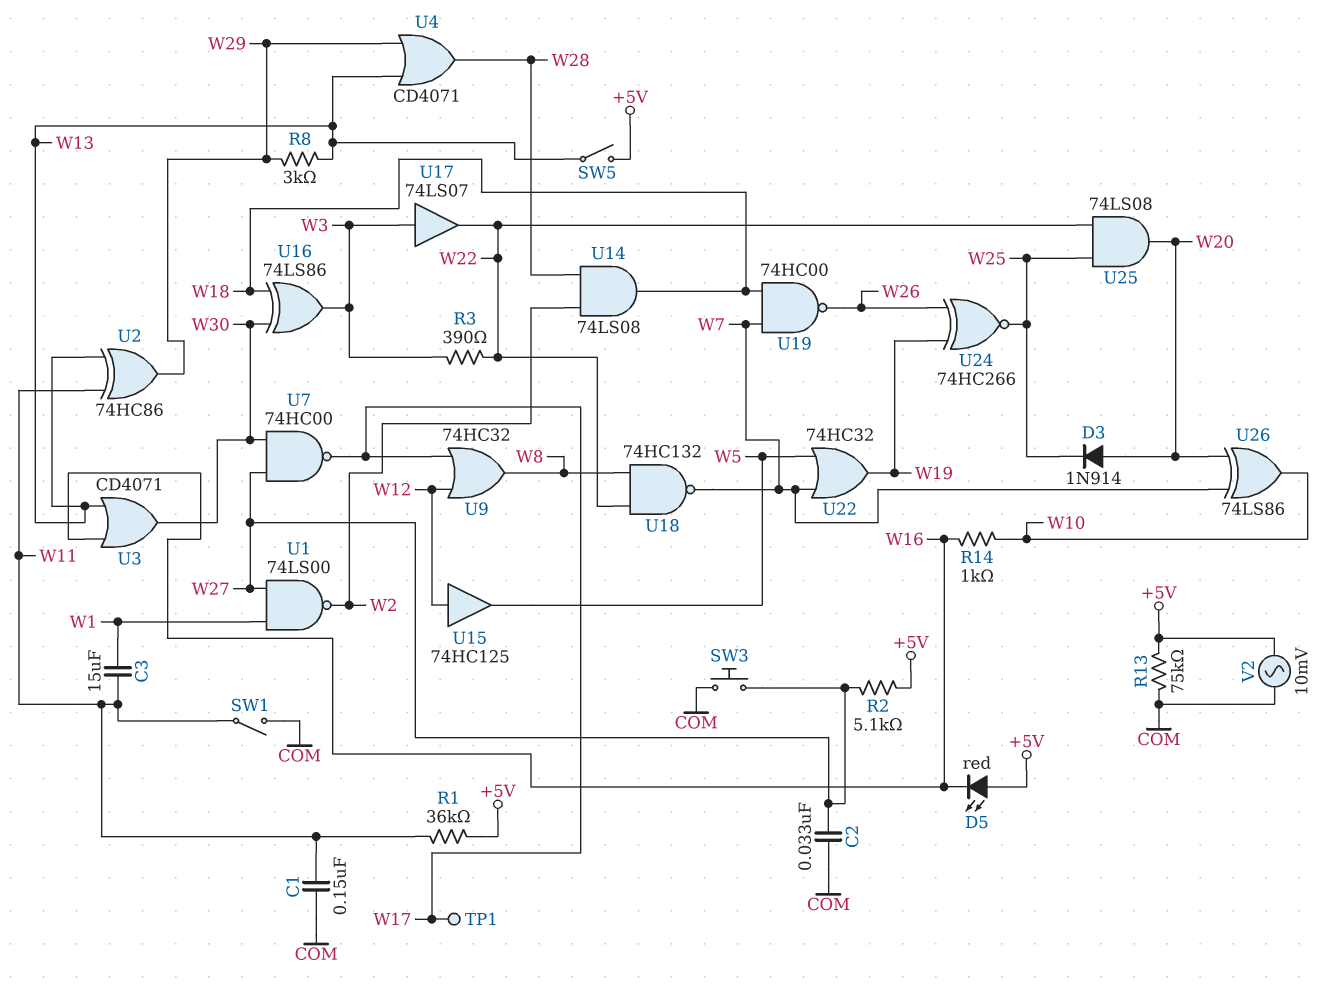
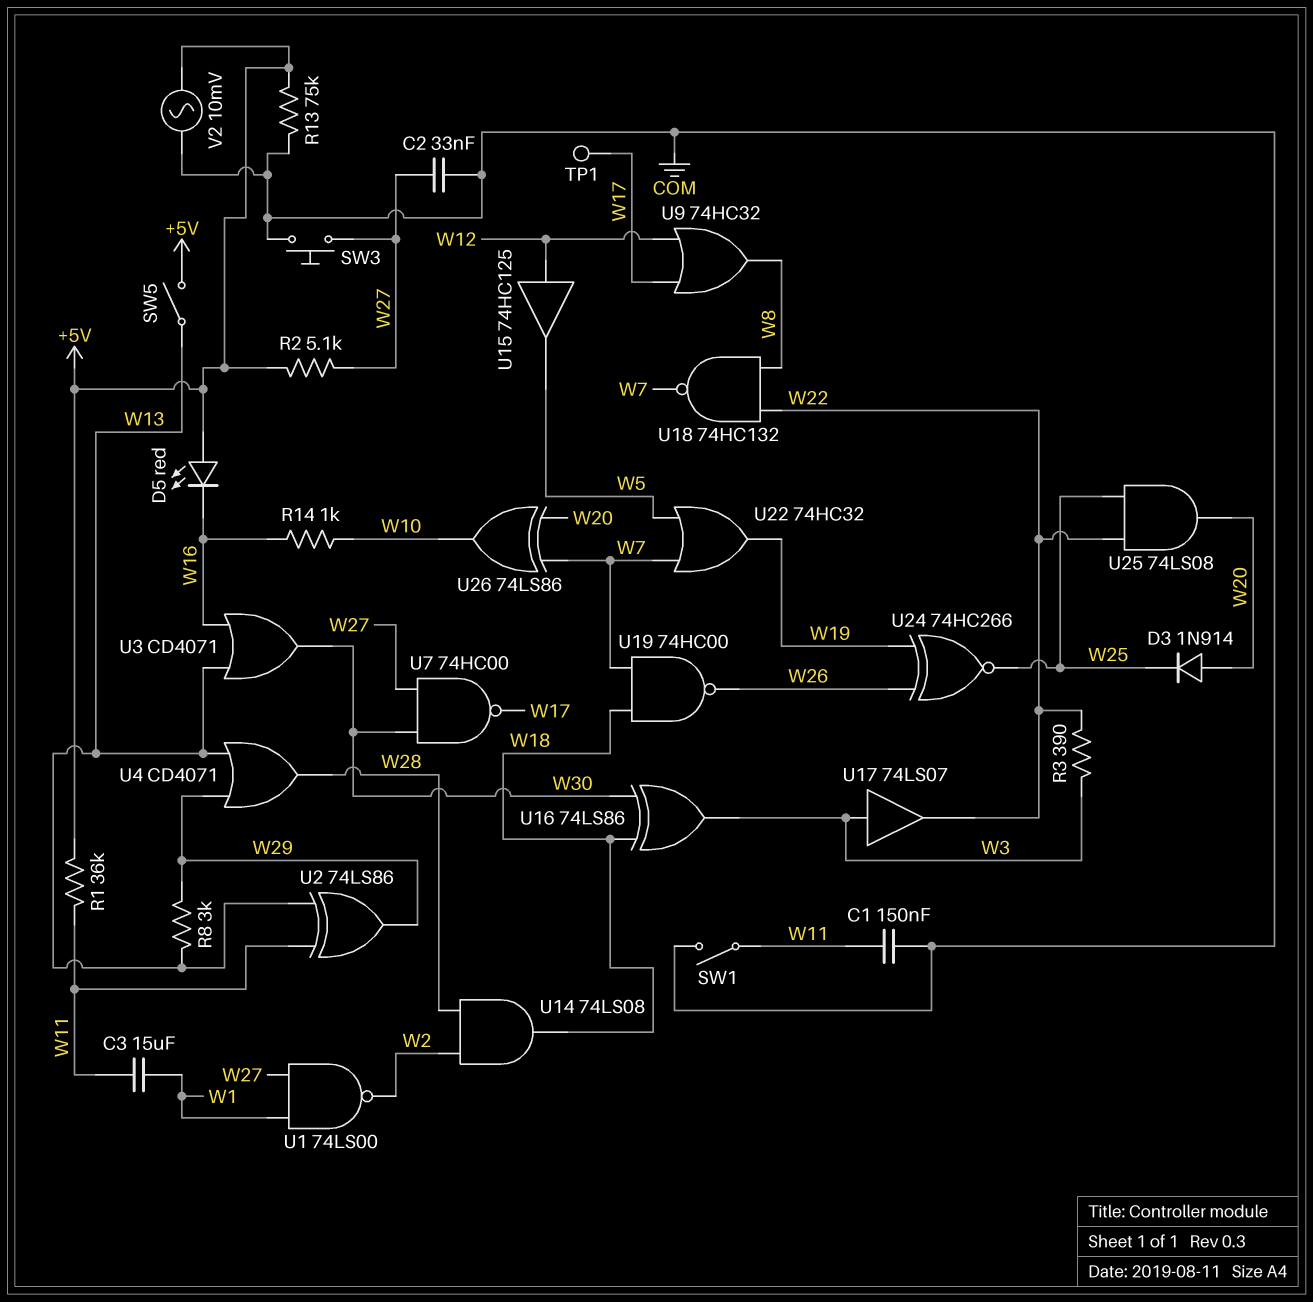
U2: XOR 74HC86 (in W11, in W13, out W29) -> XOR 74LS86 (in W11, in W13, out W29)

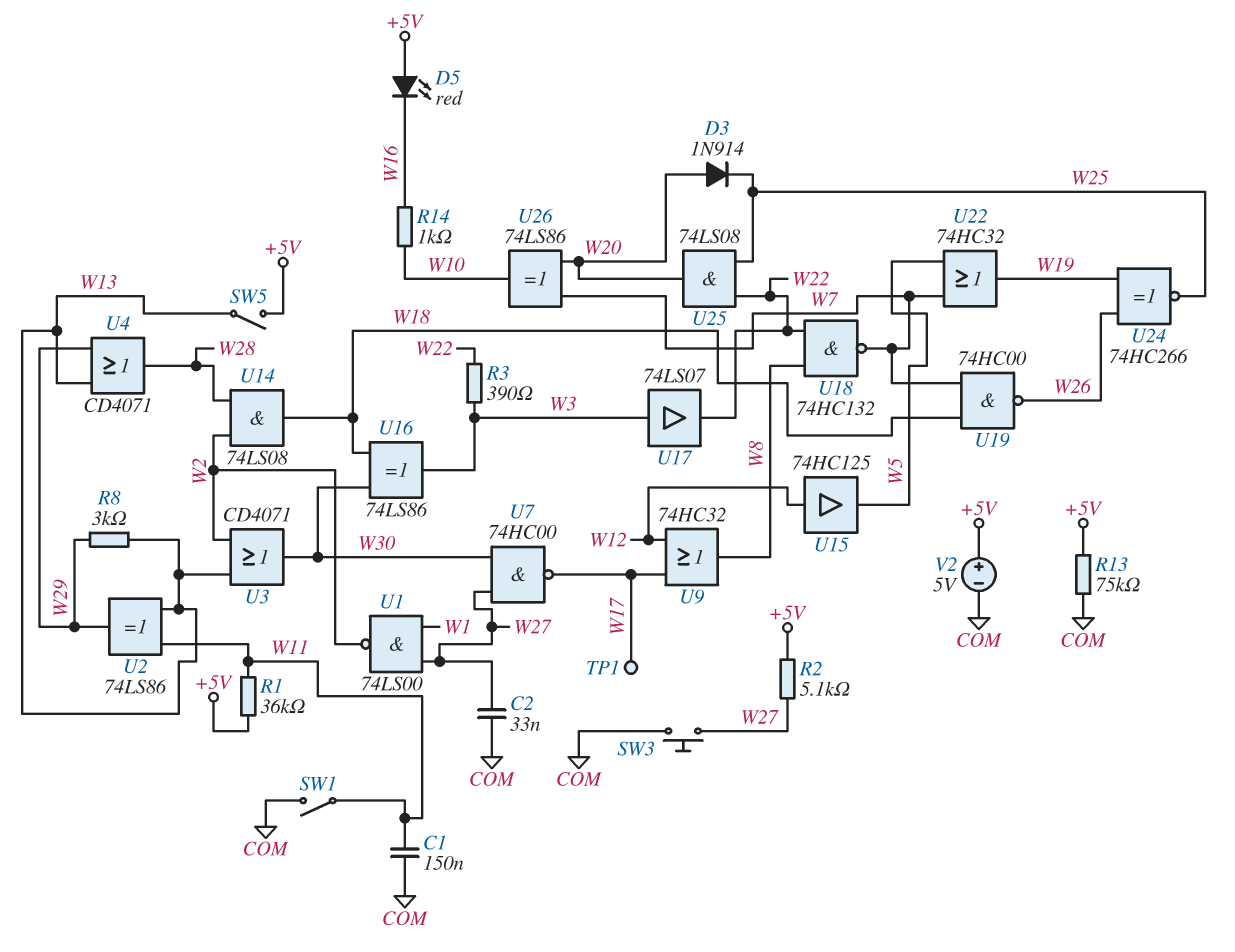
C3: 15uF (W1, W11) -> none
U3: OR CD4071 (in W13, in W16, out W30) -> OR CD4071 (in W2, in W13, out W30)
V2: AC 10mV (+5V, COM) -> 5V (plus +5V, minus COM)

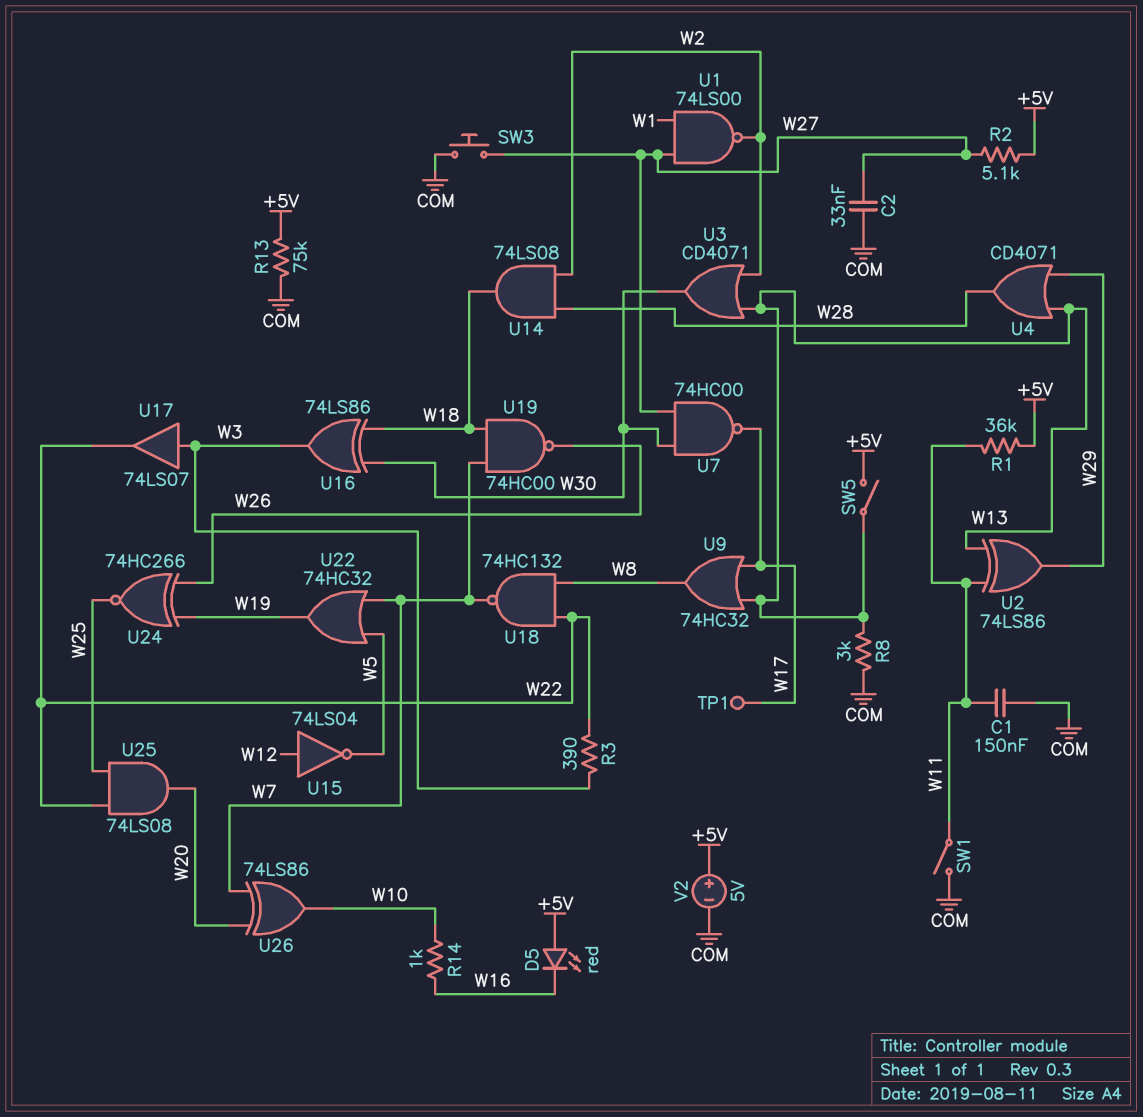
D3: diode 1N914 (A W20, K W25) -> none
R8: 3k (W13, W29) -> 3k (COM, W13)
U9: OR 74HC32 (in W12, in W17, out W8) -> OR 74HC32 (in W13, in W17, out W8)
U15: buffer 74HC125 (in W12, out W5) -> NOT 74LS04 (in W12, out W5)

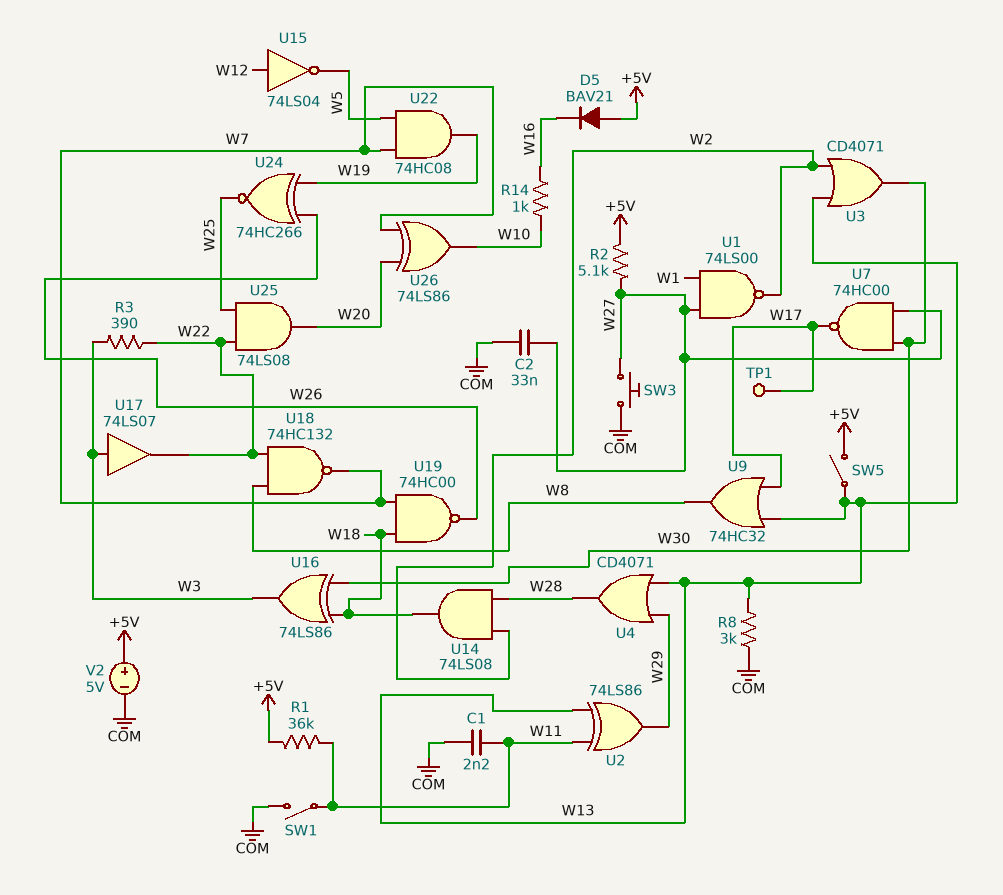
C1: 150nF (COM, W11) -> 2.2nF (COM, W11)
D5: LED red (A +5V, K W16) -> diode BAV21 (A +5V, K W16)
R13: 75k (+5V, COM) -> none
U22: OR 74HC32 (in W5, in W7, out W19) -> AND 74HC08 (in W5, in W7, out W19)

